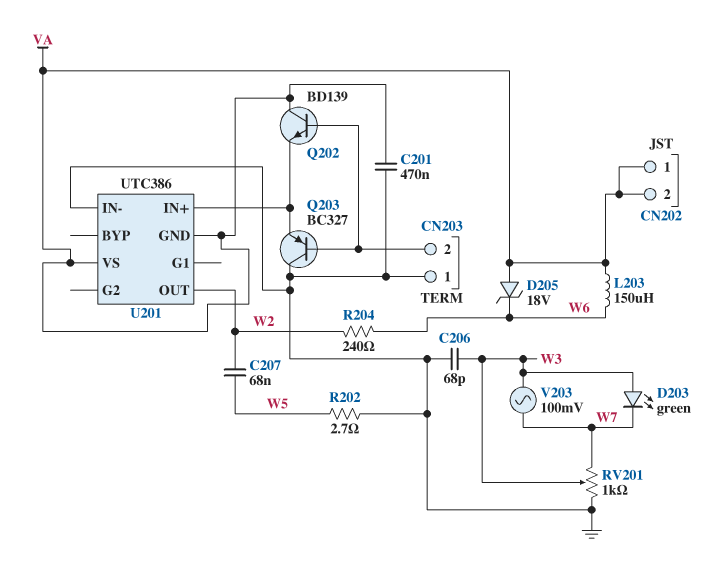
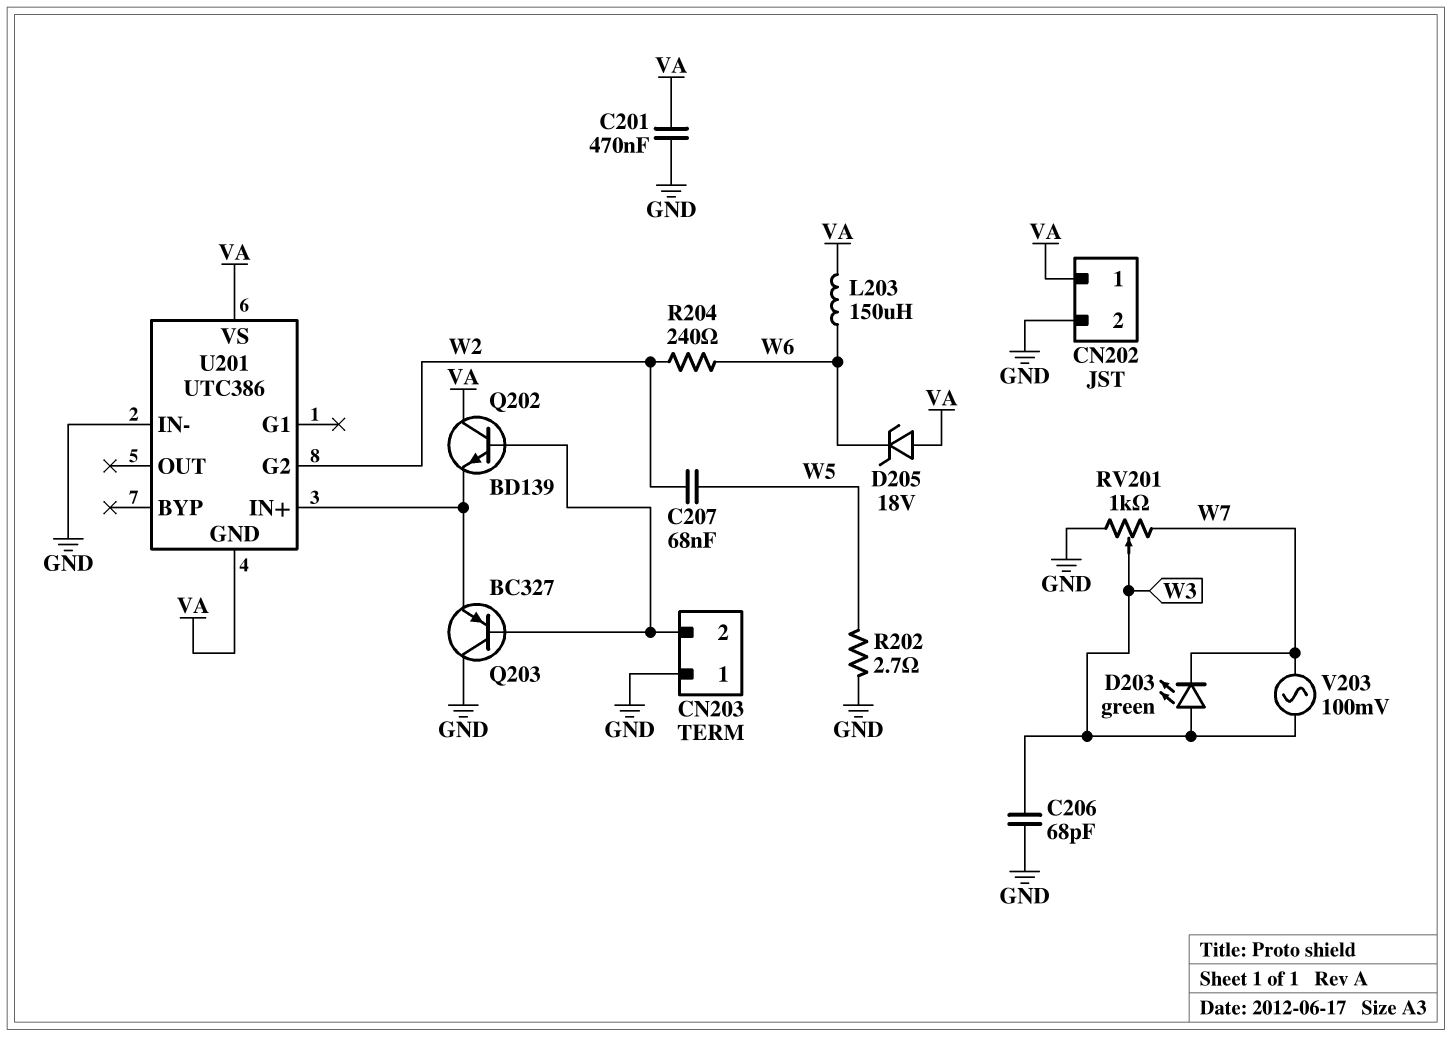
CN202 pin 2: VA -> GND
U201 pin G2: none -> W2
U201 pin OUT: W2 -> none

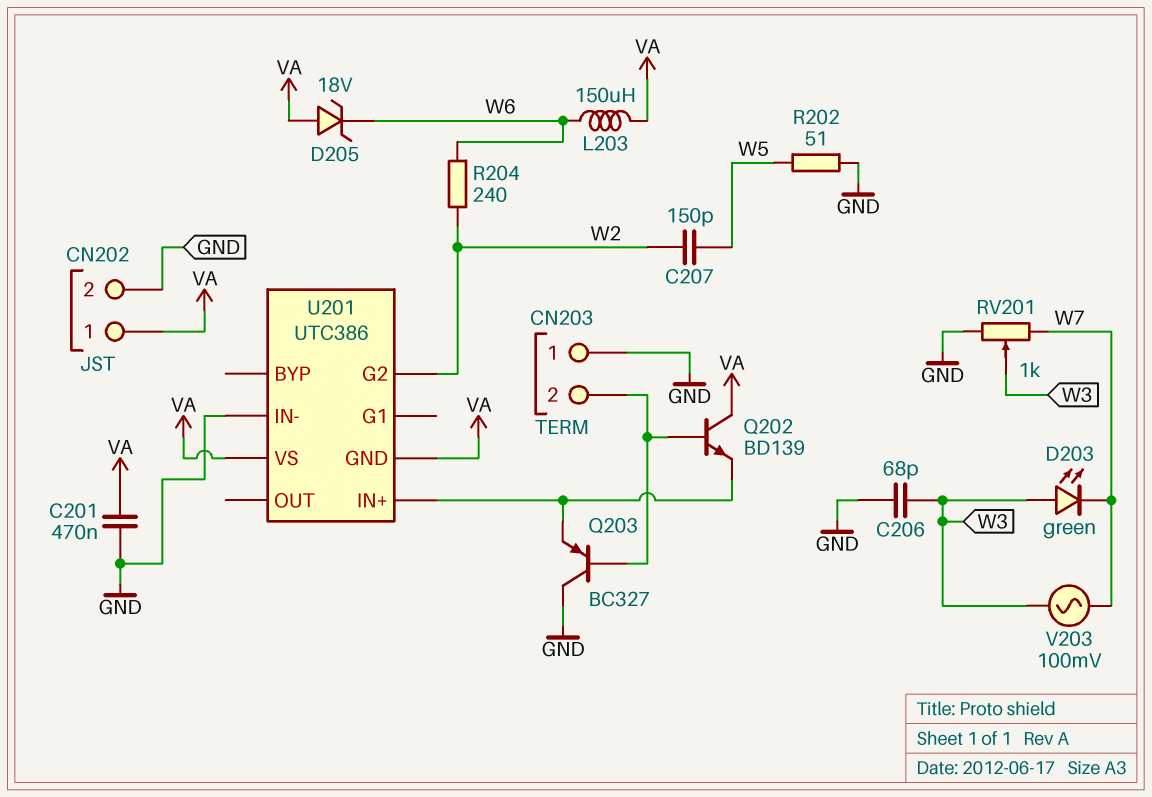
C207: 68nF (W2, W5) -> 150pF (W2, W5)
R202: 2.7 (GND, W5) -> 51 (GND, W5)

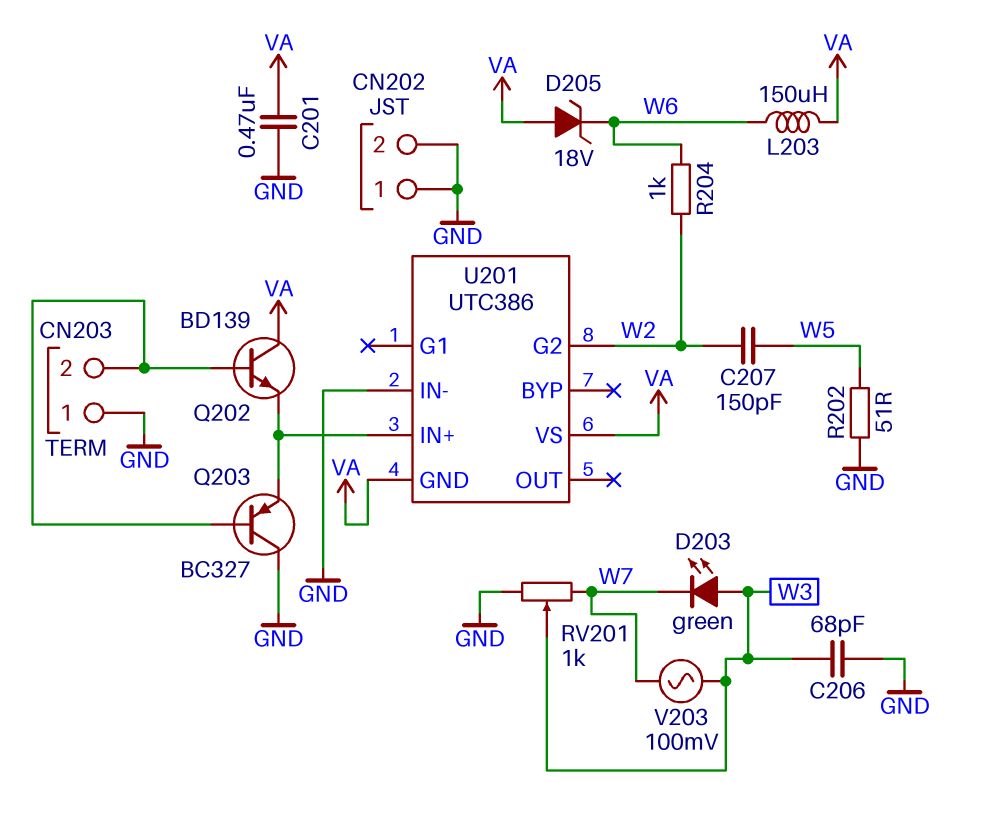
CN202 pin 1: VA -> GND
R204: 240 (W2, W6) -> 1k (W2, W6)

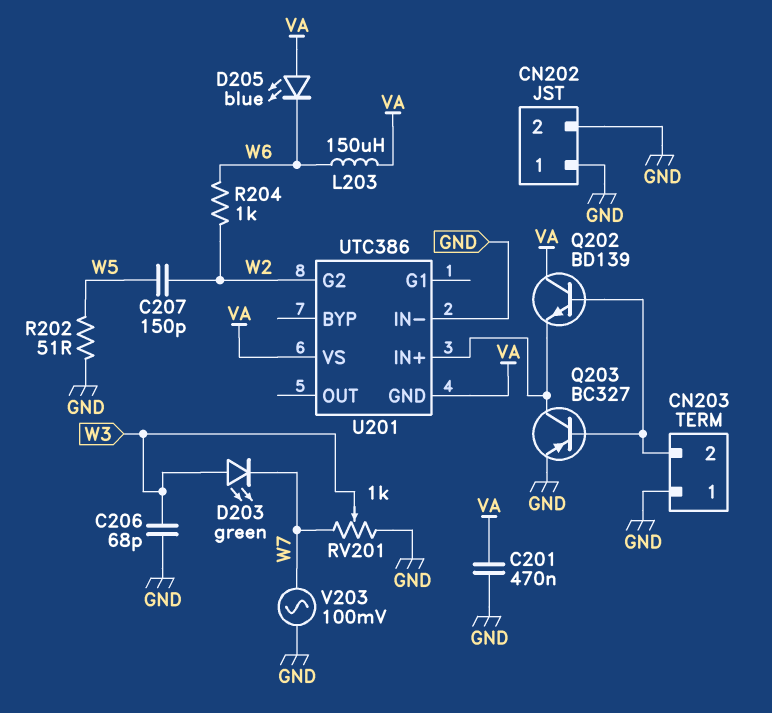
D205: zener 18V (A VA, K W6) -> LED blue (A VA, K W6)
Q203: PNP BC327 (B CN203/2, C GND, E U201/IN+) -> PNP BC327 (B CN203/2, C U201/IN+, E GND)
V203: AC 100mV (W3, W7) -> AC 100mV (GND, W7)

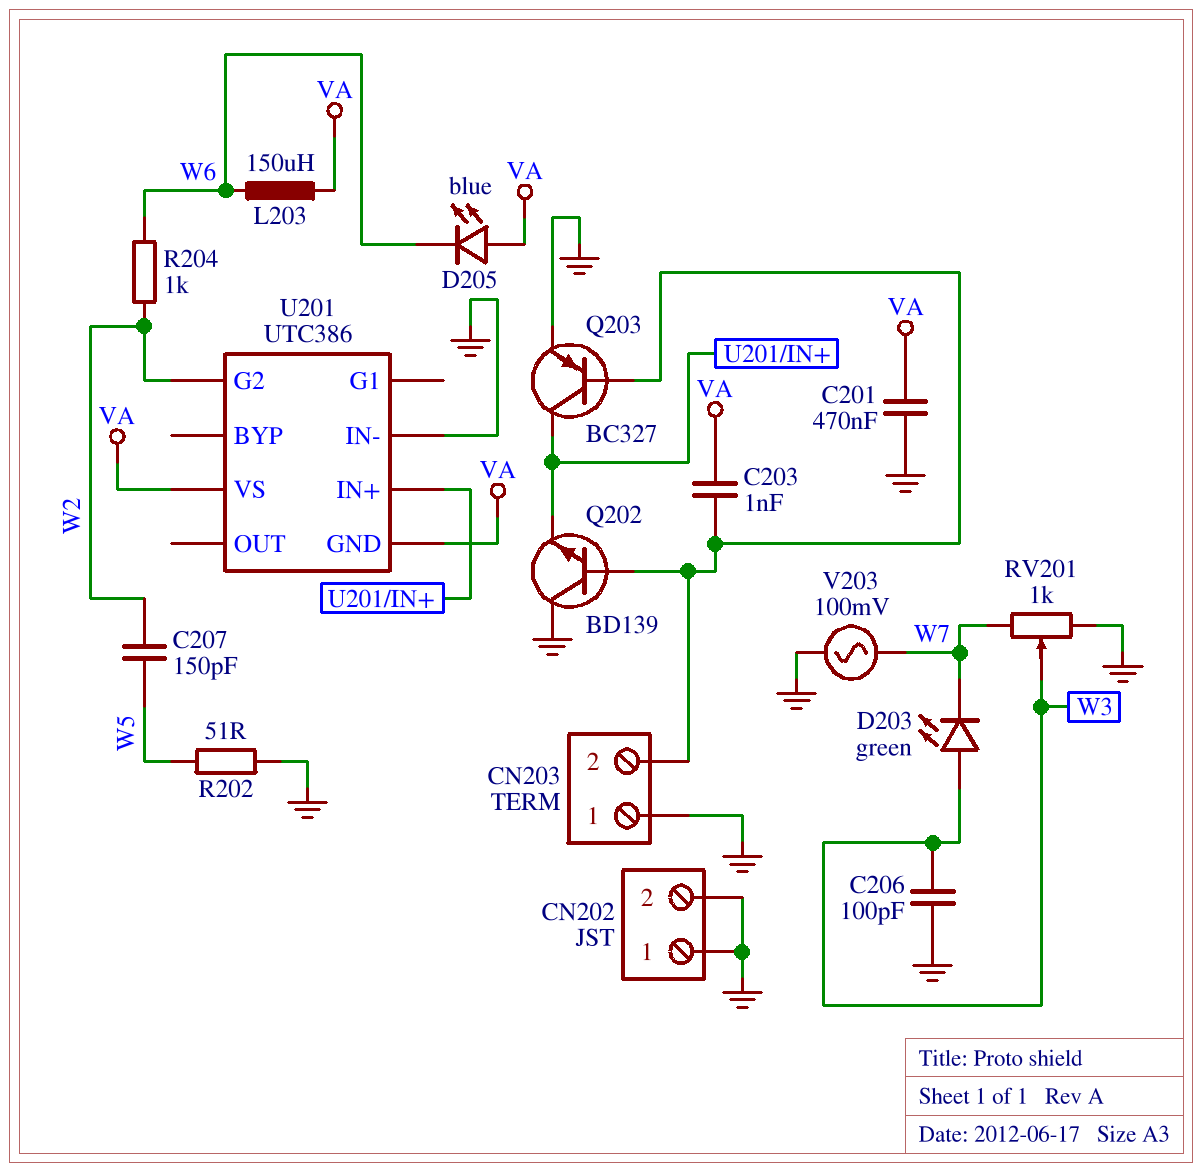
C203: none -> 1nF (CN203/2, VA)
C206: 68pF (GND, W3) -> 100pF (GND, W3)
Q202: NPN BD139 (B CN203/2, C VA, E U201/IN+) -> NPN BD139 (B CN203/2, C GND, E U201/IN+)

